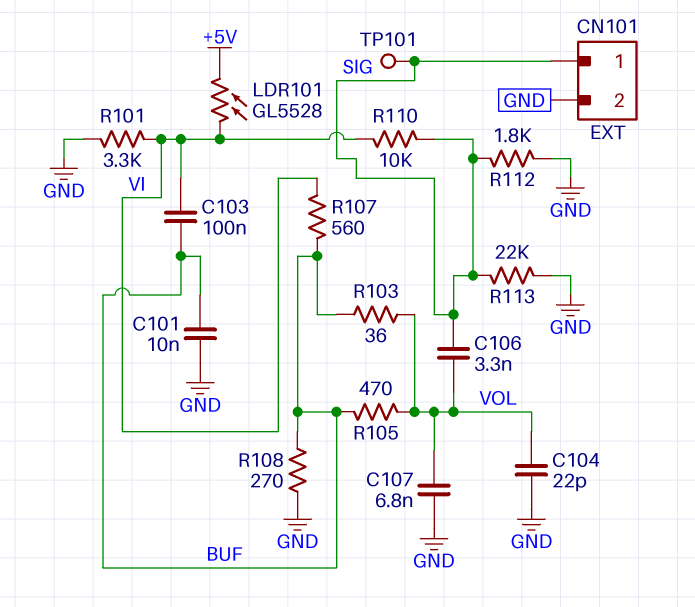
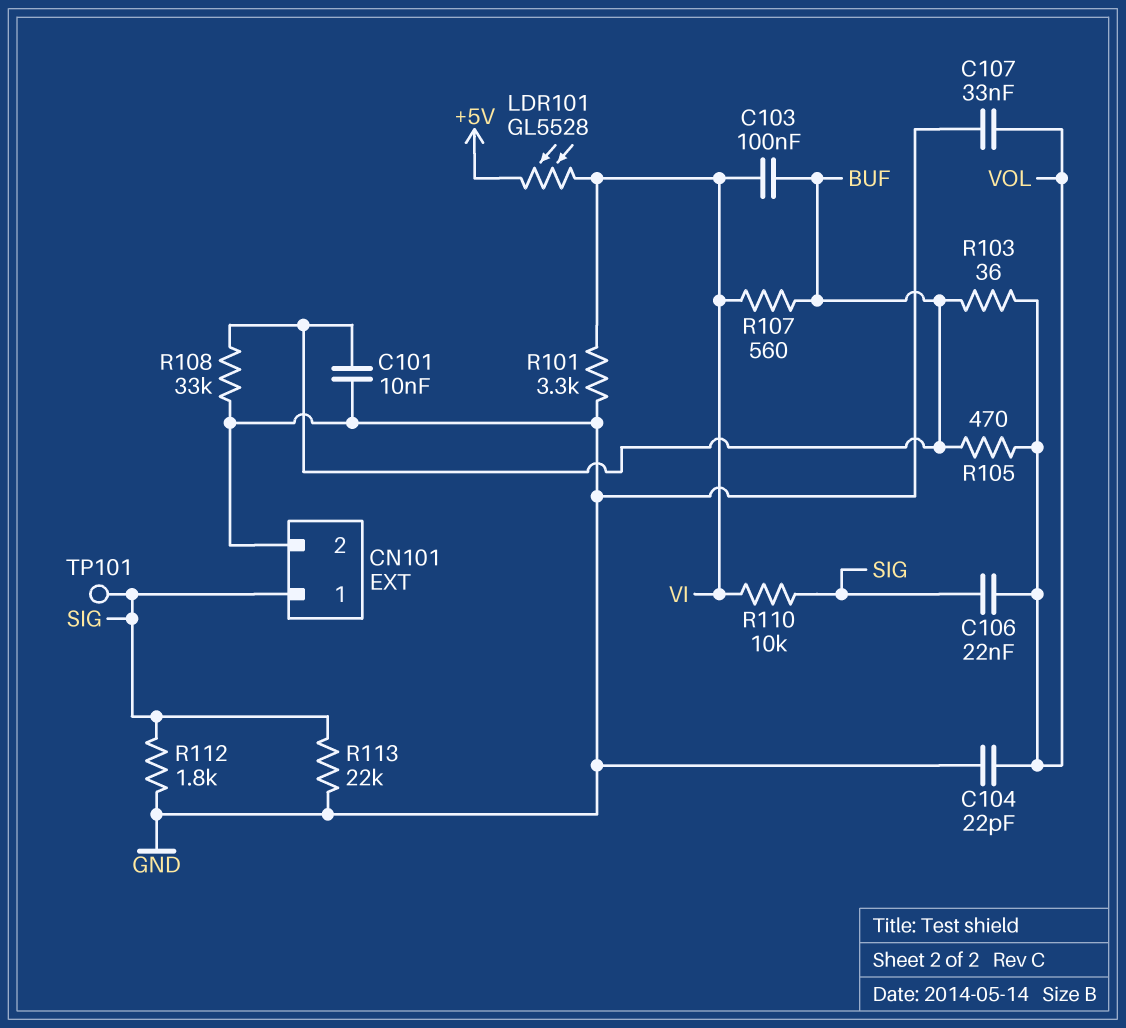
C106: 3.3nF (SIG, VOL) -> 22nF (SIG, VOL)
C107: 6.8nF (GND, VOL) -> 33nF (GND, VOL)
R108: 270 (BUF, GND) -> 33k (BUF, GND)

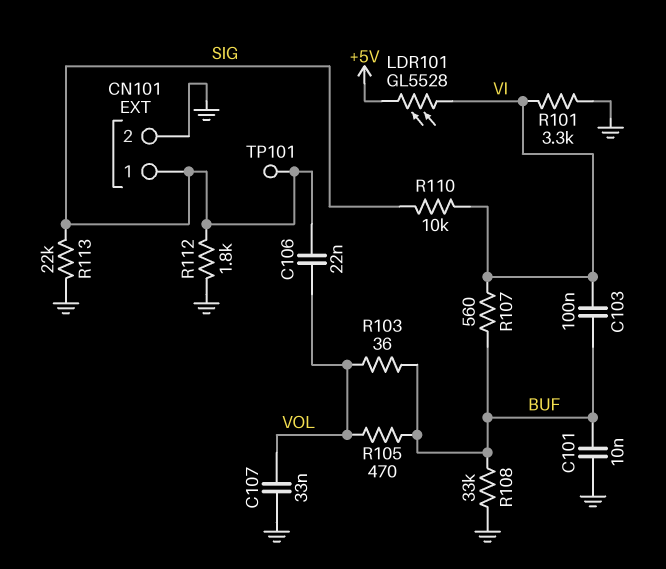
C104: 22pF (GND, VOL) -> none

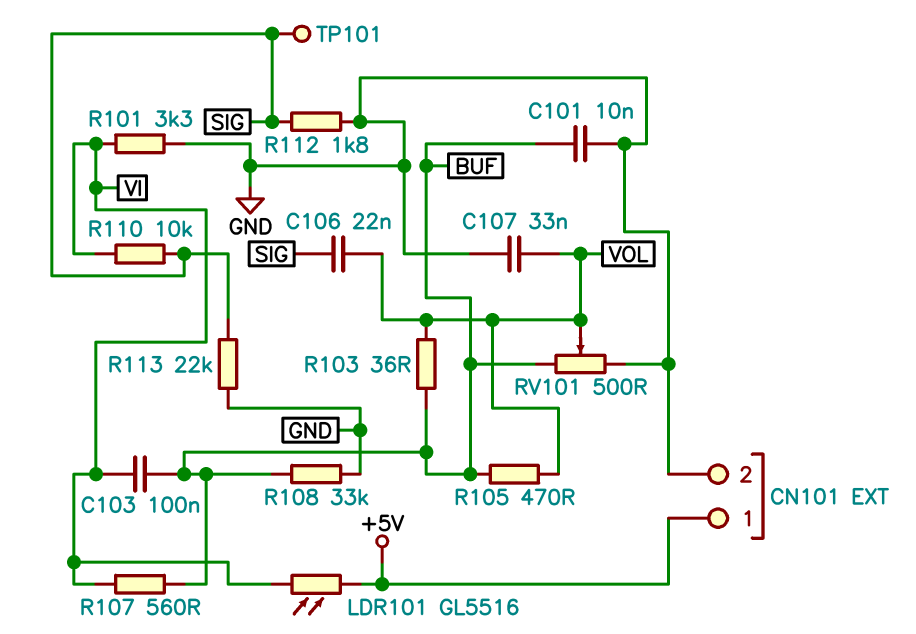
CN101 pin 1: SIG -> +5V
LDR101: GL5528 (+5V, VI) -> GL5516 (+5V, VI)
RV101: none -> 500 (BUF, GND, wiper VOL)

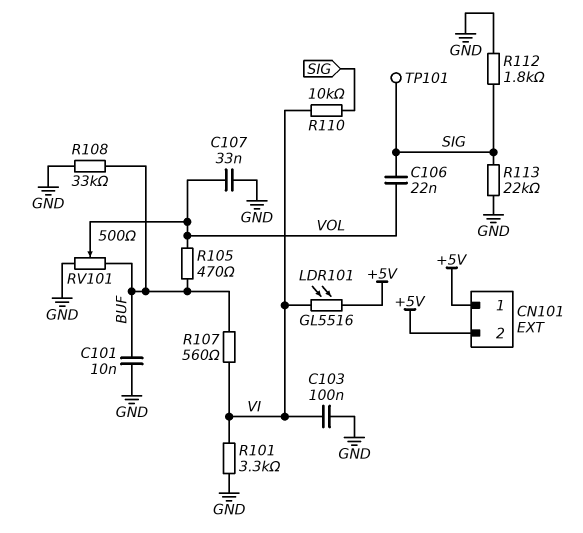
C103: 100nF (BUF, VI) -> 100nF (GND, VI)
CN101 pin 2: GND -> +5V
R103: 36 (BUF, VOL) -> none

